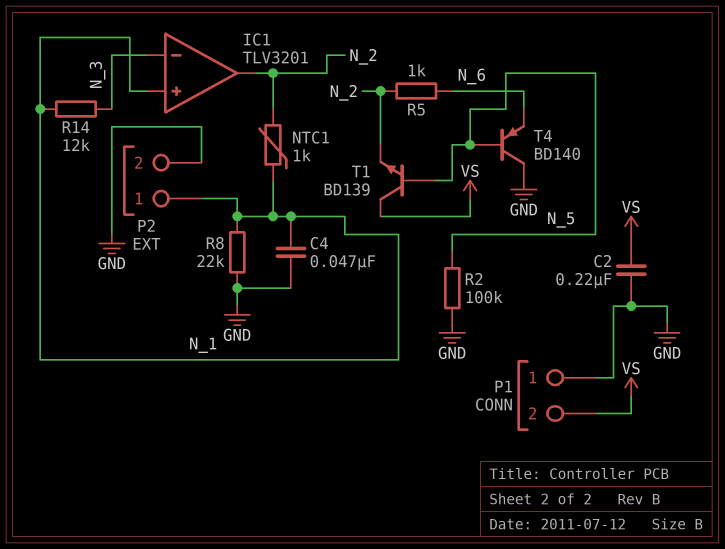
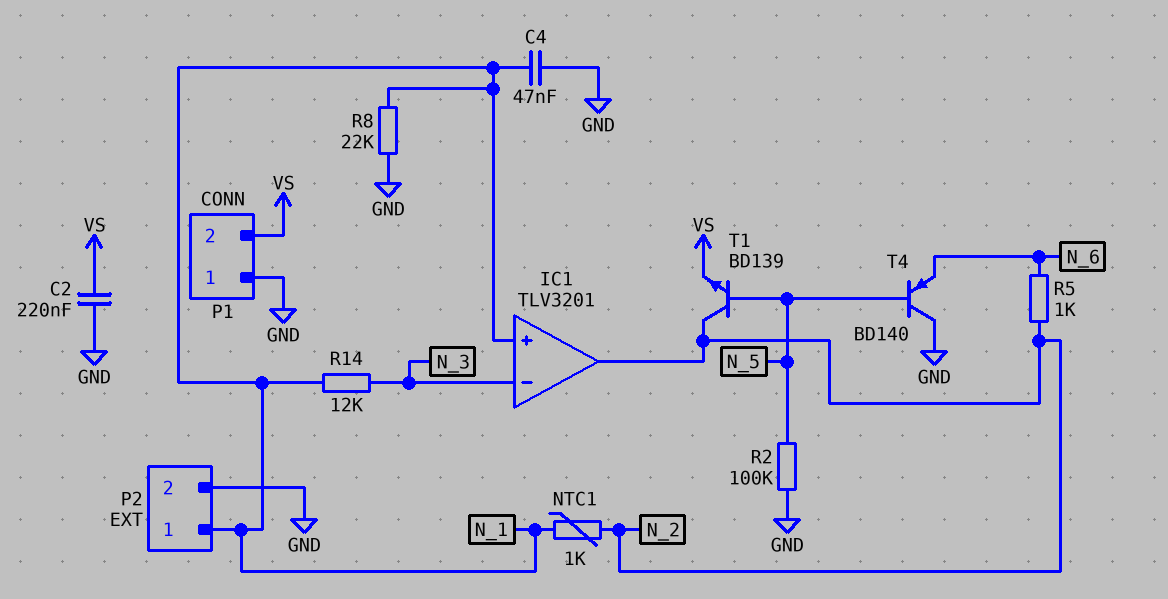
T1: NPN BD139 (B N_5, C VS, E N_2) -> NPN BD139 (B N_5, C N_2, E VS)

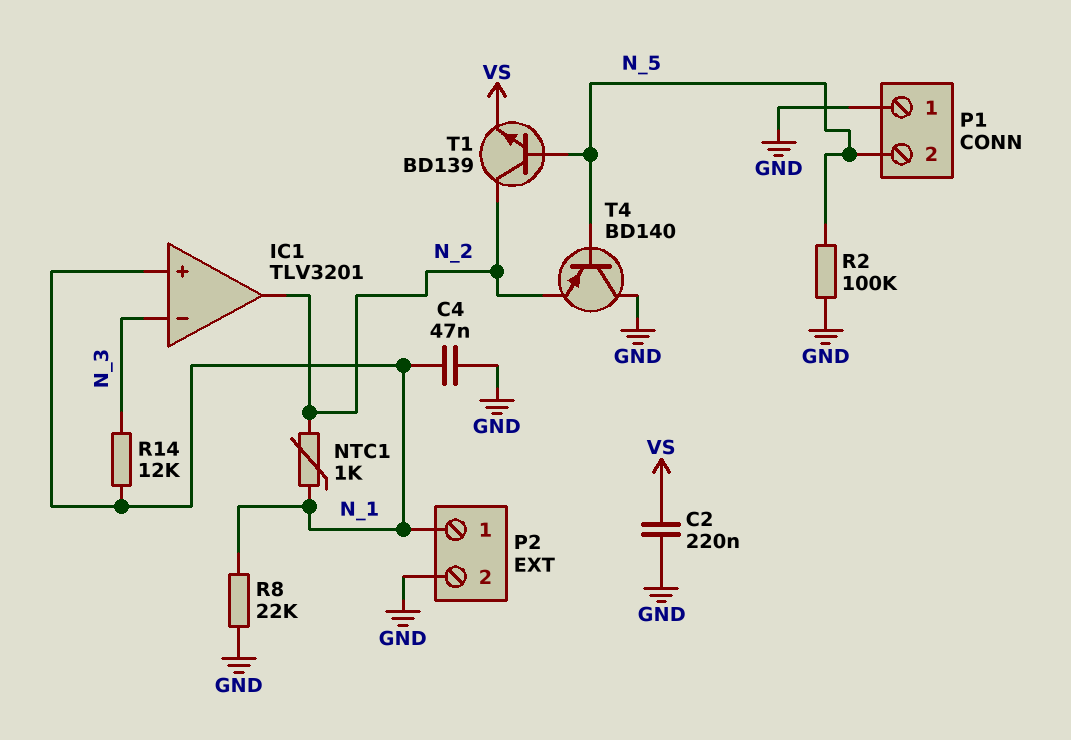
P1 pin 2: VS -> N_5
R5: 1k (N_2, N_6) -> none
T4: PNP BD140 (B N_5, C GND, E N_6) -> PNP BD140 (B N_5, C GND, E N_2)

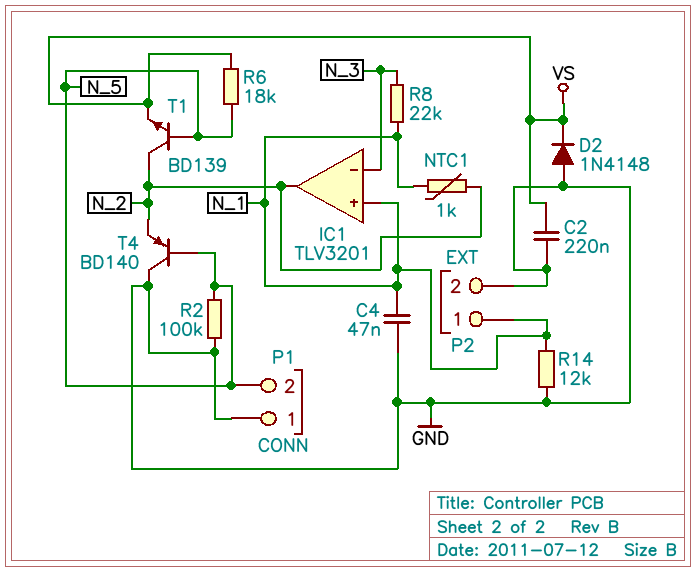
D2: none -> diode 1N4148 (A GND, K VS)
R6: none -> 18k (N_5, VS)
R8: 22k (GND, N_1) -> 22k (N_1, N_3)
R14: 12k (N_1, N_3) -> 12k (GND, N_1)

